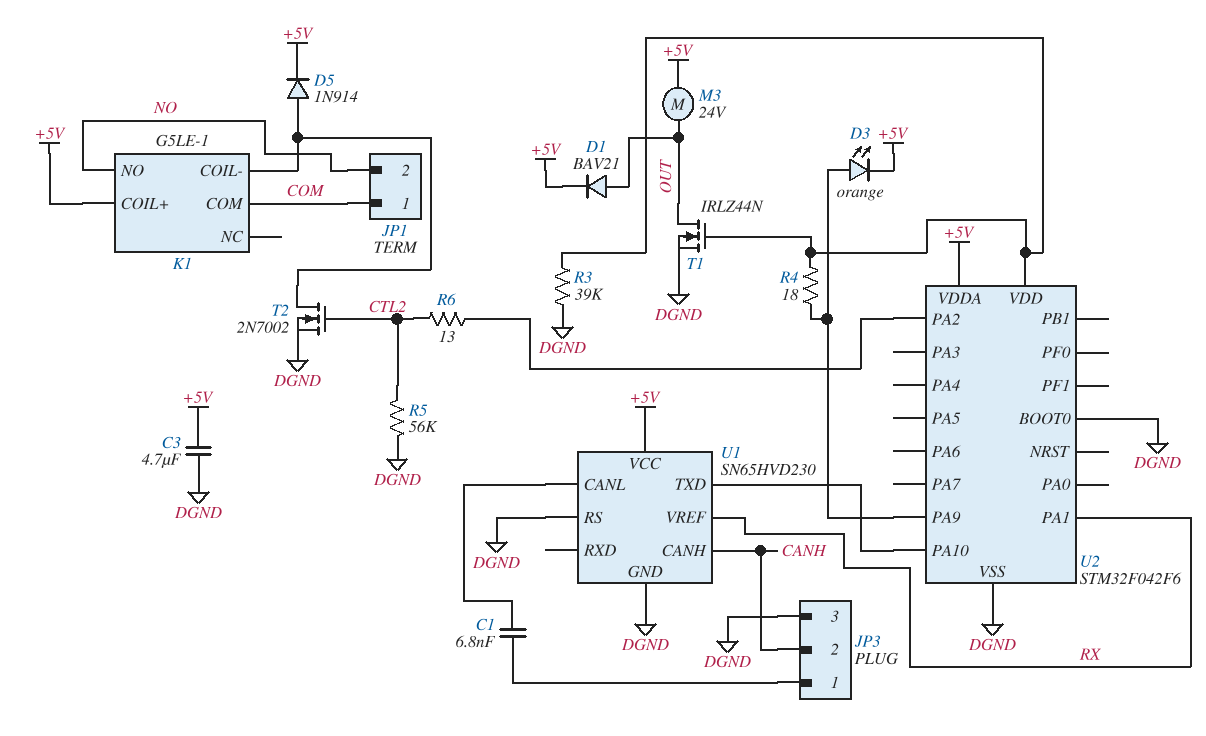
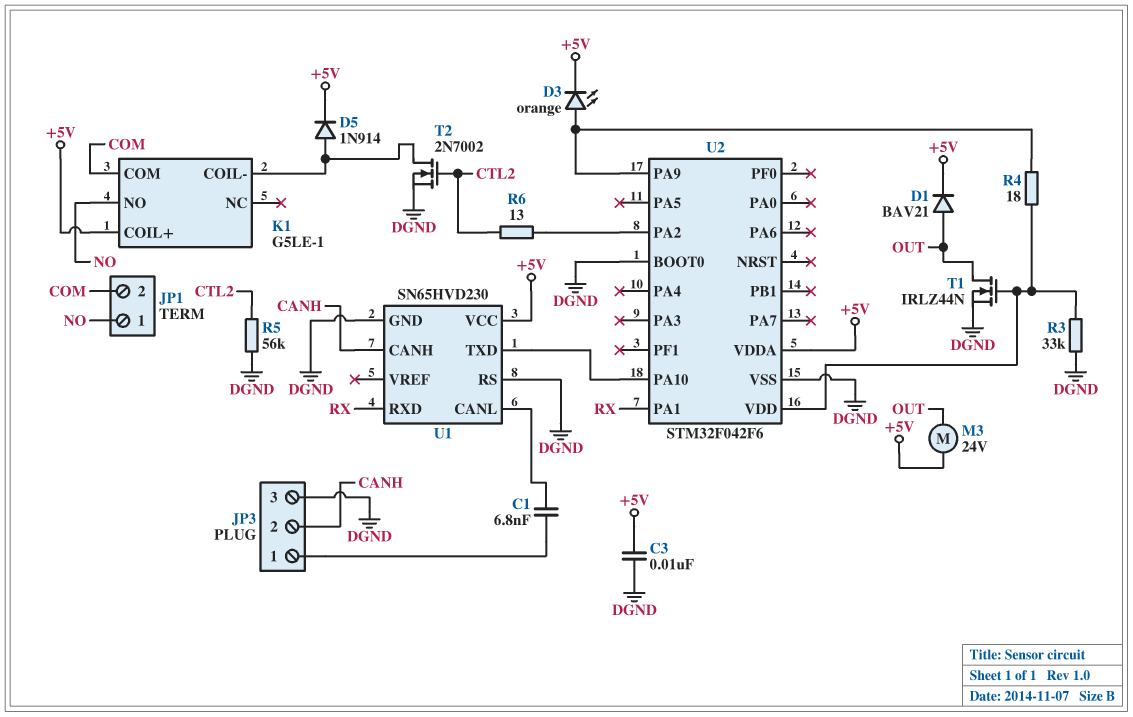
C3: 4.7uF (+5V, DGND) -> 10nF (+5V, DGND)
JP1 pin 1: COM -> NO
JP1 pin 2: NO -> COM
R3: 39k (DGND, U2/VDD) -> 33k (DGND, U2/VDD)
U1 pin RXD: none -> RX
U1 pin VREF: RX -> none

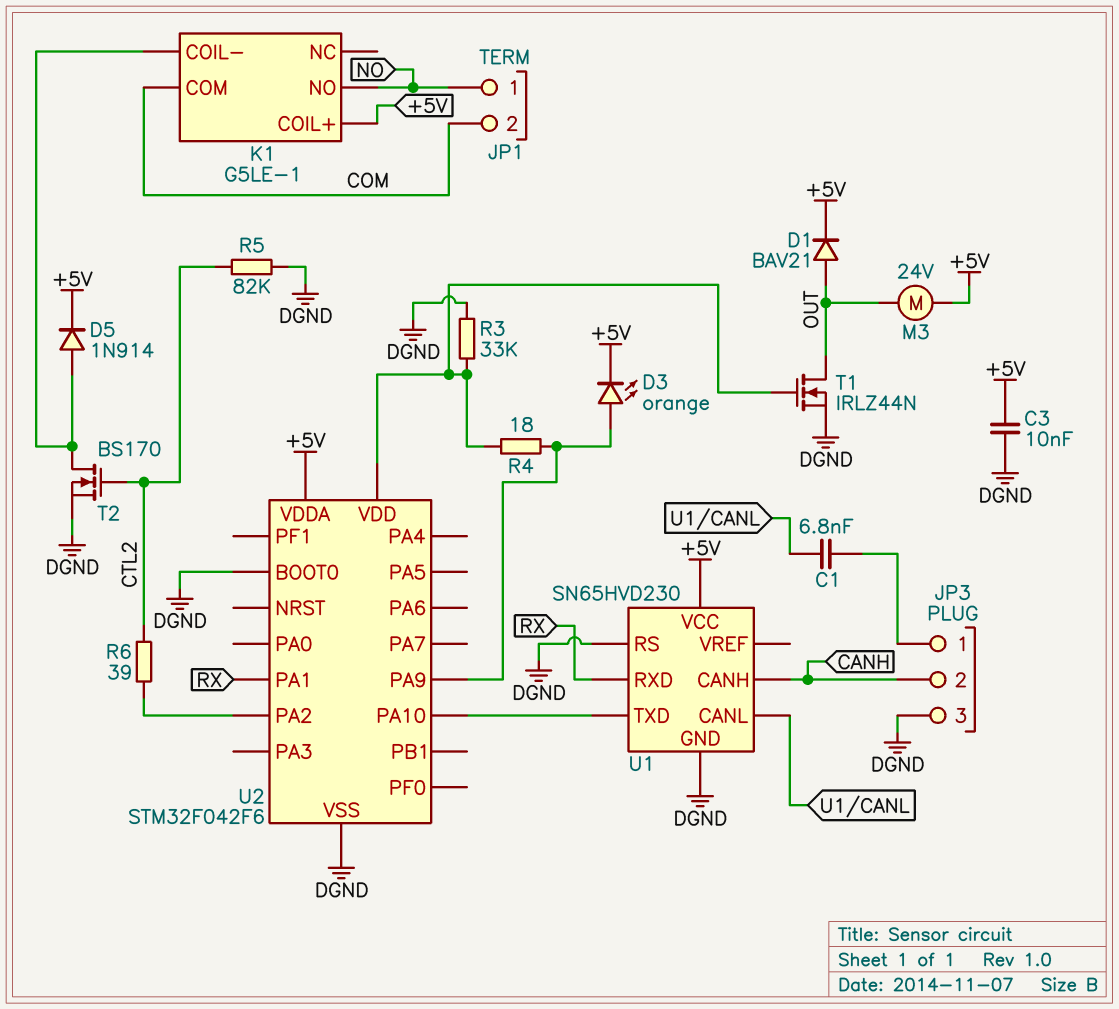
R5: 56k (CTL2, DGND) -> 82k (CTL2, DGND)
R6: 13 (CTL2, U2/PA2) -> 39 (CTL2, U2/PA2)
T2: NMOS 2N7002 (G CTL2, D K1/COIL-, S DGND) -> NMOS BS170 (G CTL2, D K1/COIL-, S DGND)

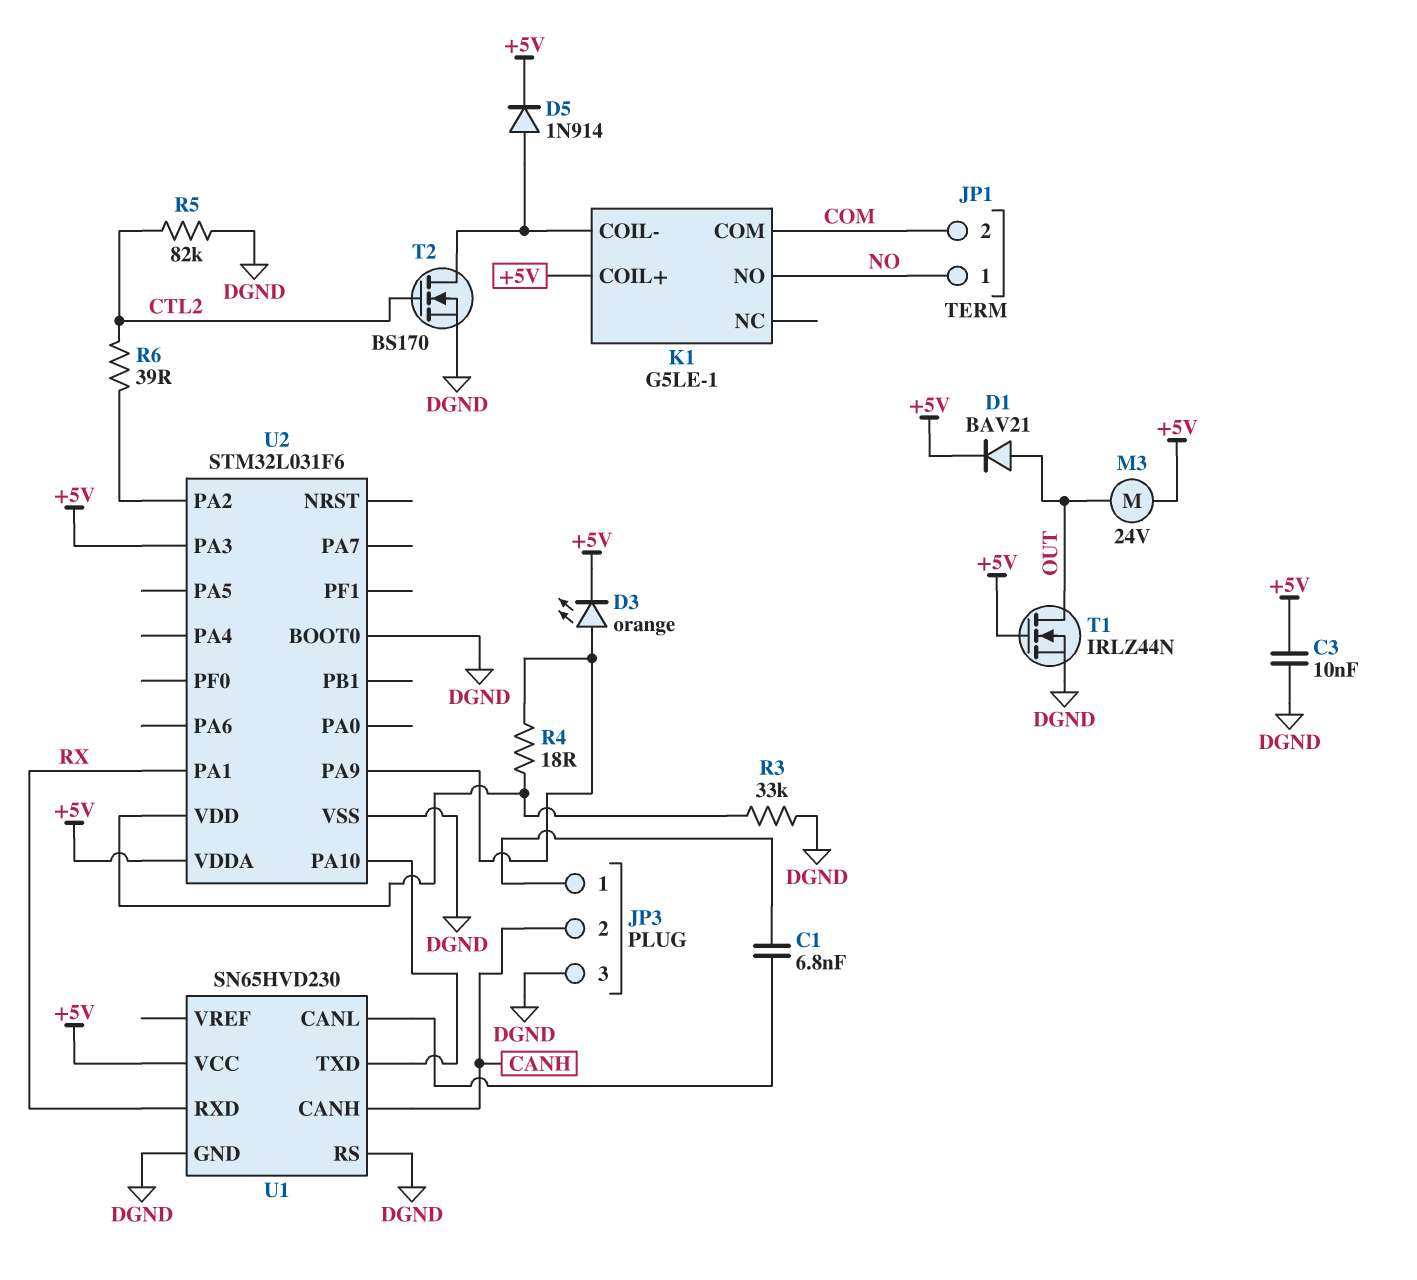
T1: NMOS IRLZ44N (G U2/VDD, D OUT, S DGND) -> NMOS IRLZ44N (G +5V, D OUT, S DGND)
U2: STM32F042F6 -> STM32L031F6
U2 pin PA3: none -> +5V

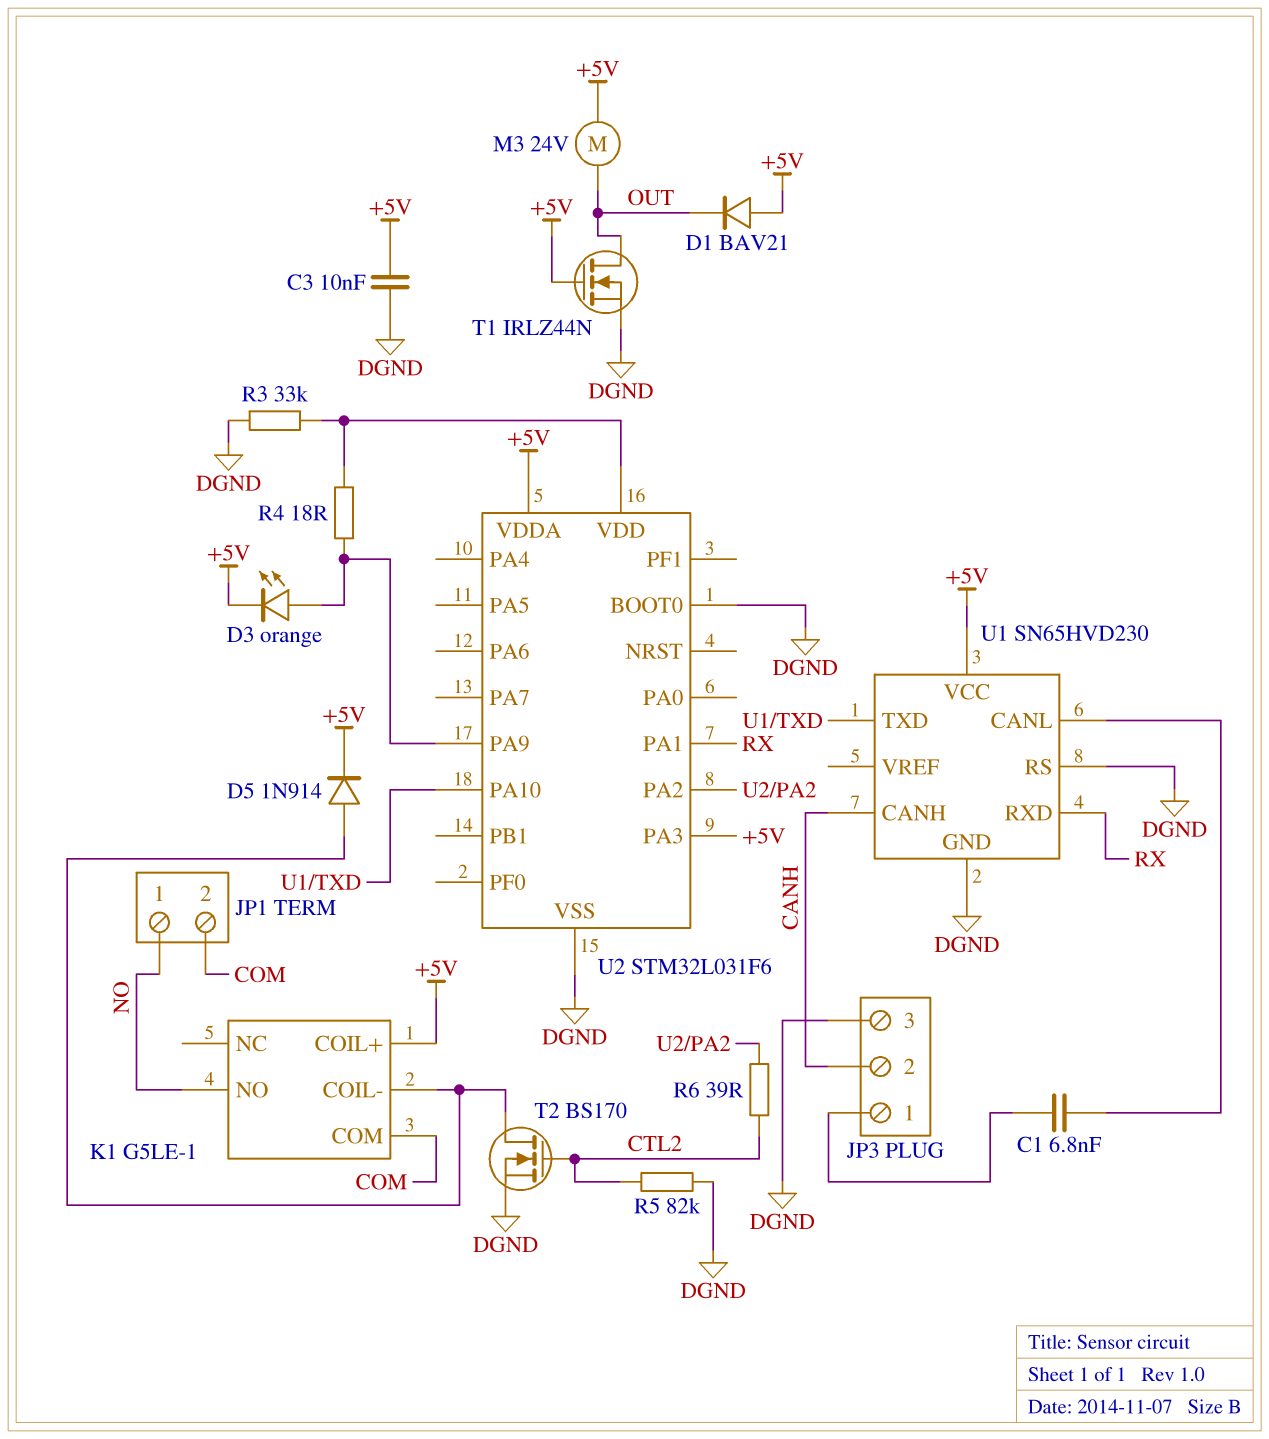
D1: diode BAV21 (A OUT, K +5V) -> diode BAV21 (A +5V, K OUT)

